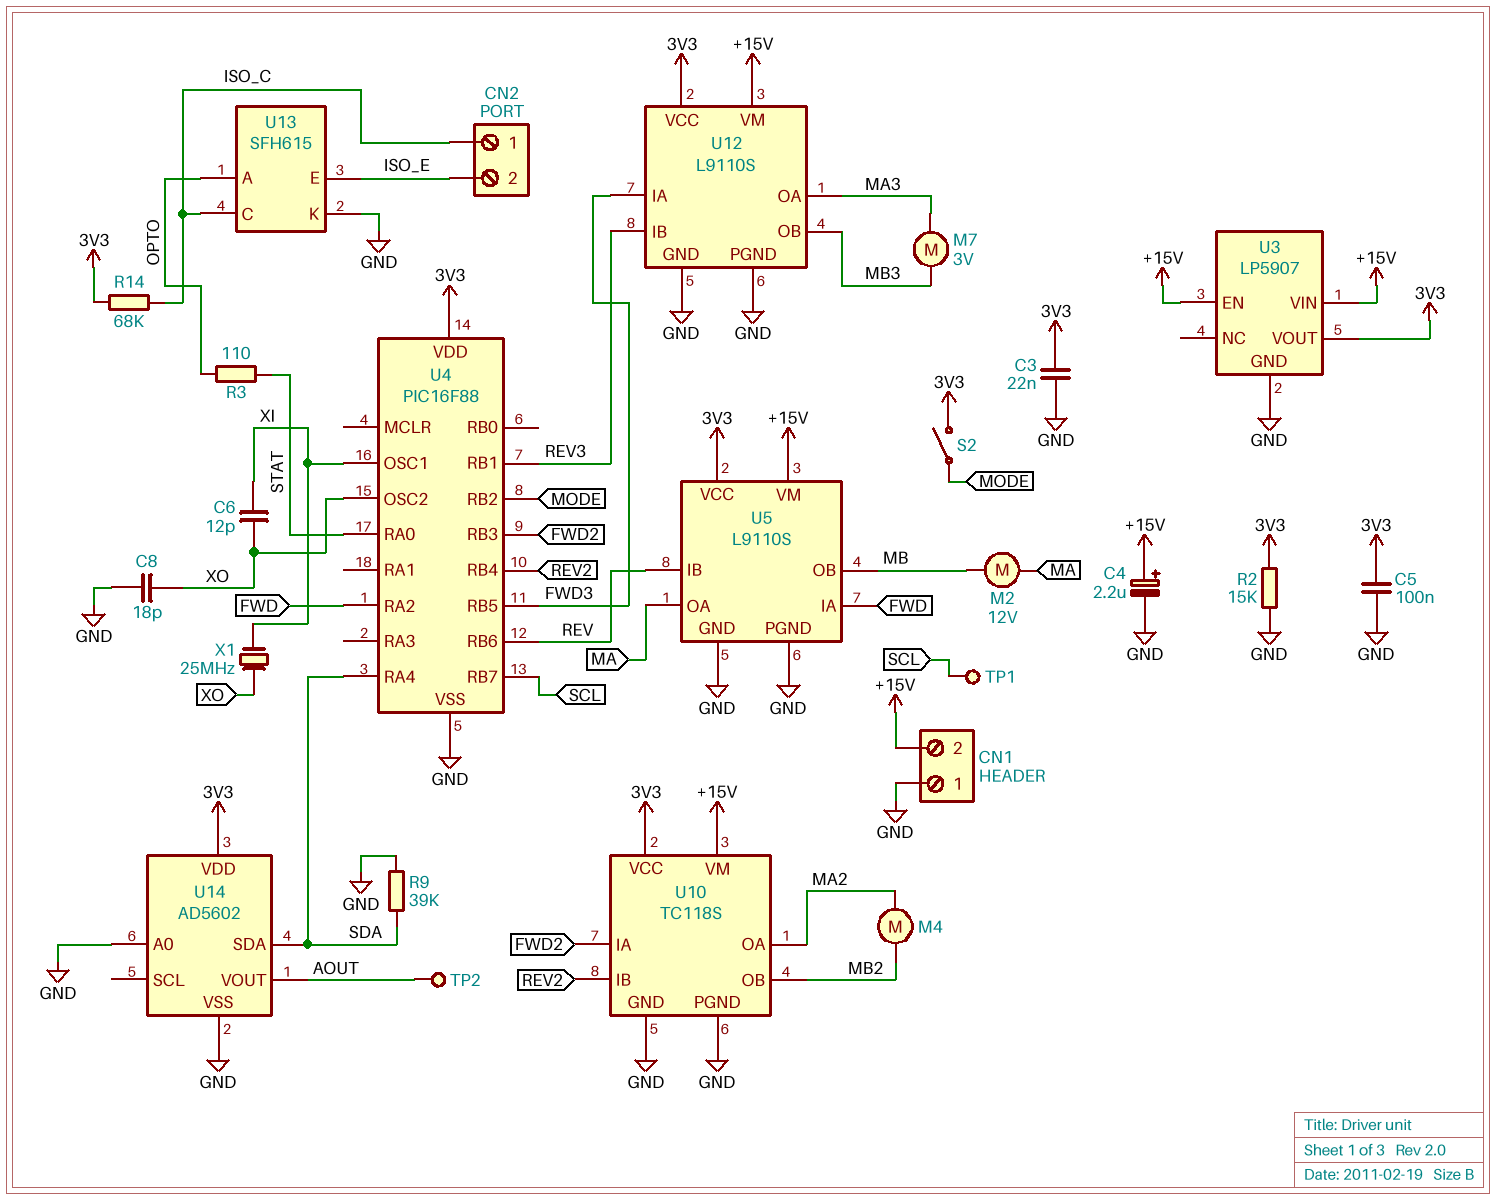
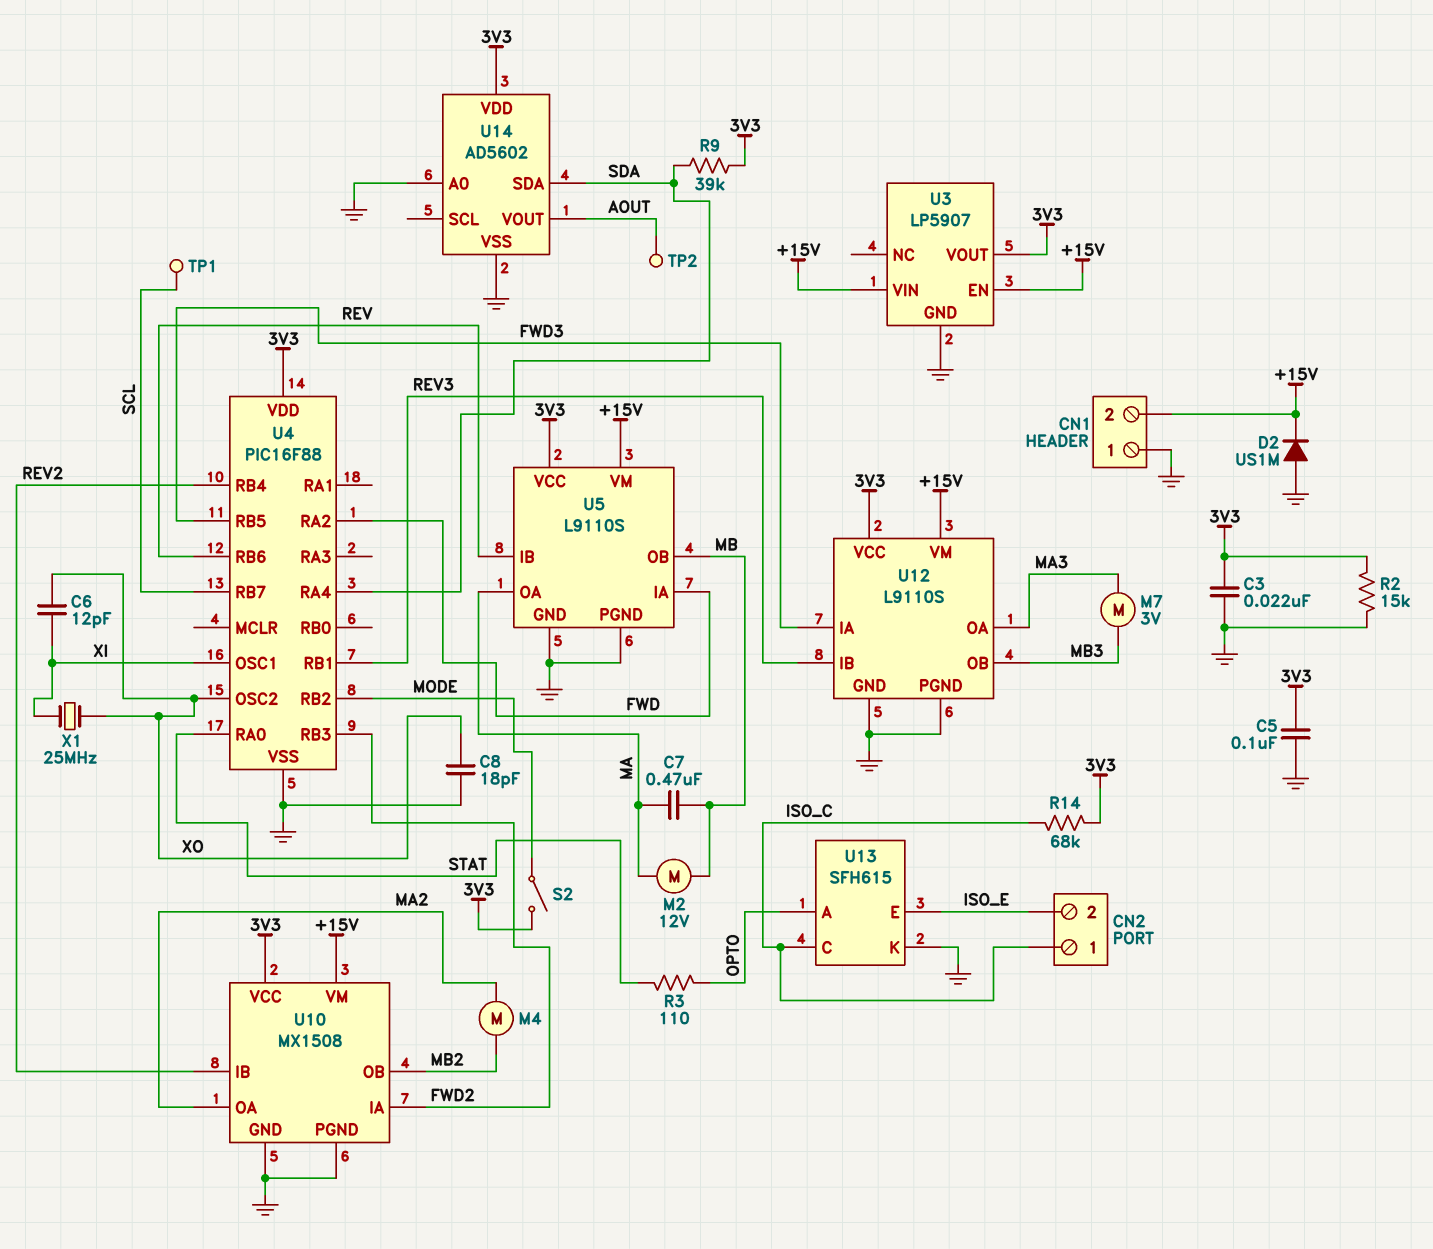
C4: 2.2uF (plus +15V, minus GND) -> none
C7: none -> 470nF (MA, MB)
D2: none -> diode US1M (A GND, K +15V)
R9: 39k (GND, SDA) -> 39k (3V3, SDA)
U10: TC118S -> MX1508

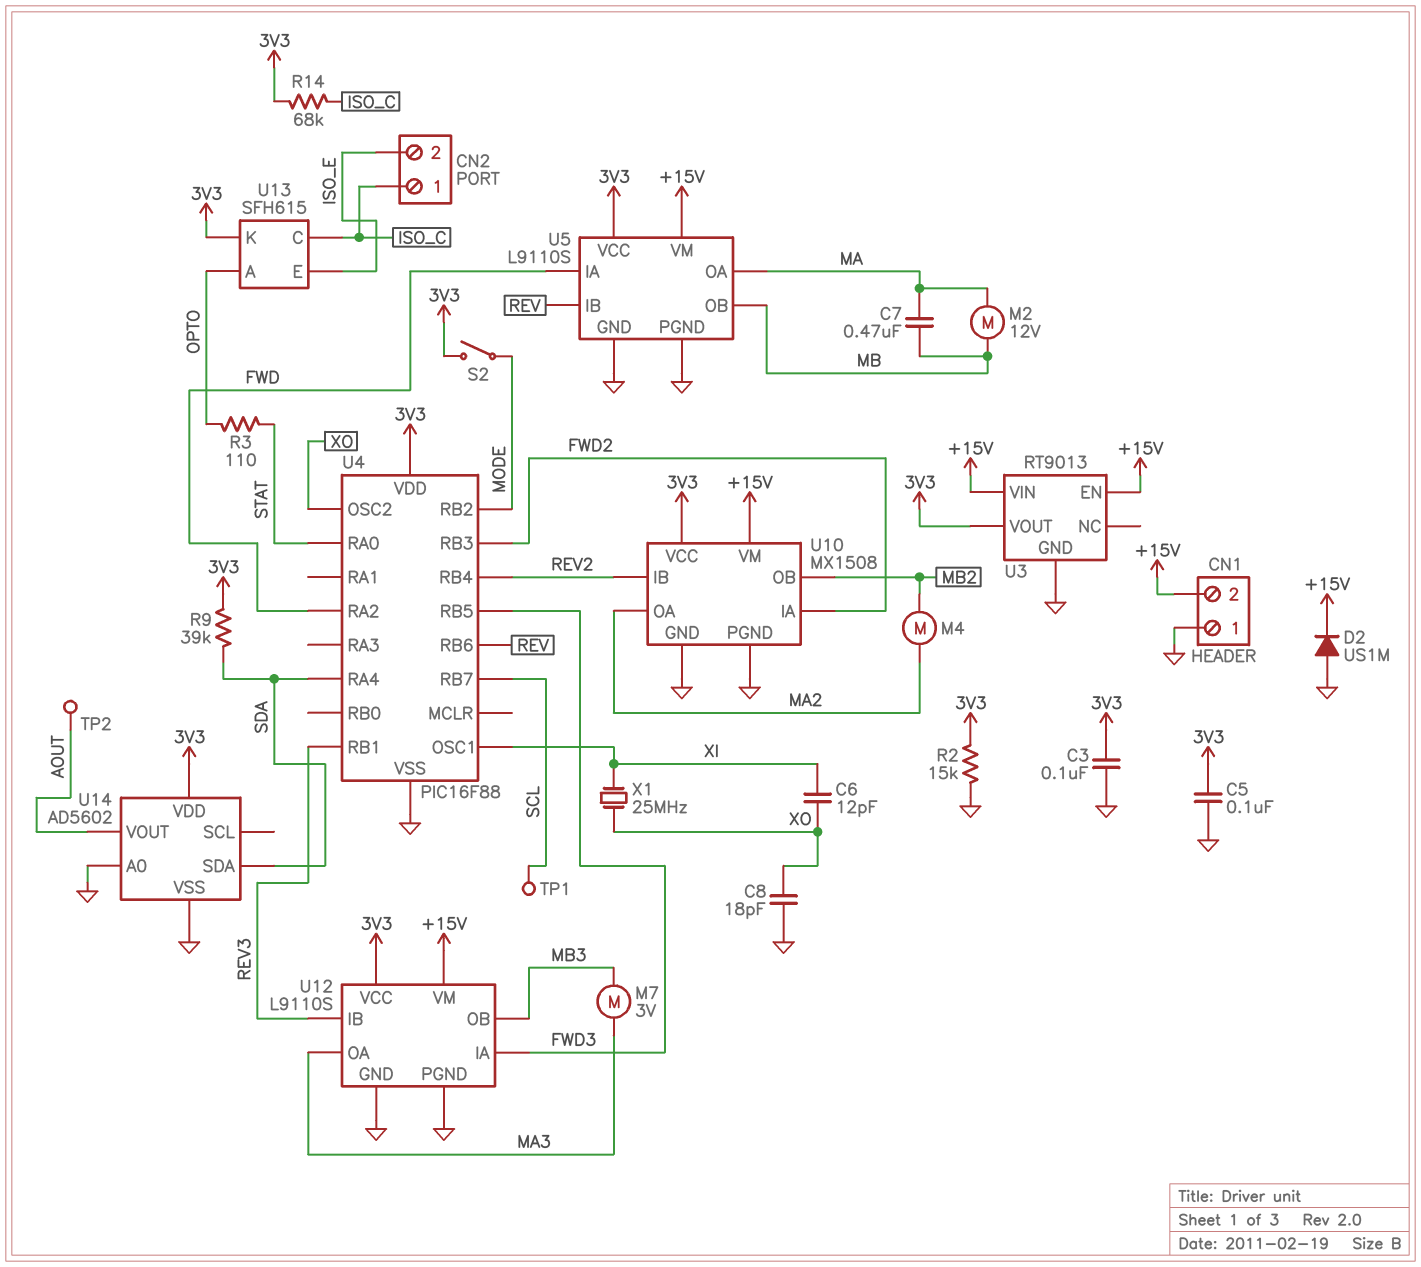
C3: 22nF (3V3, GND) -> 100nF (3V3, GND)
U3: LP5907 -> RT9013
U13 pin K: GND -> 3V3

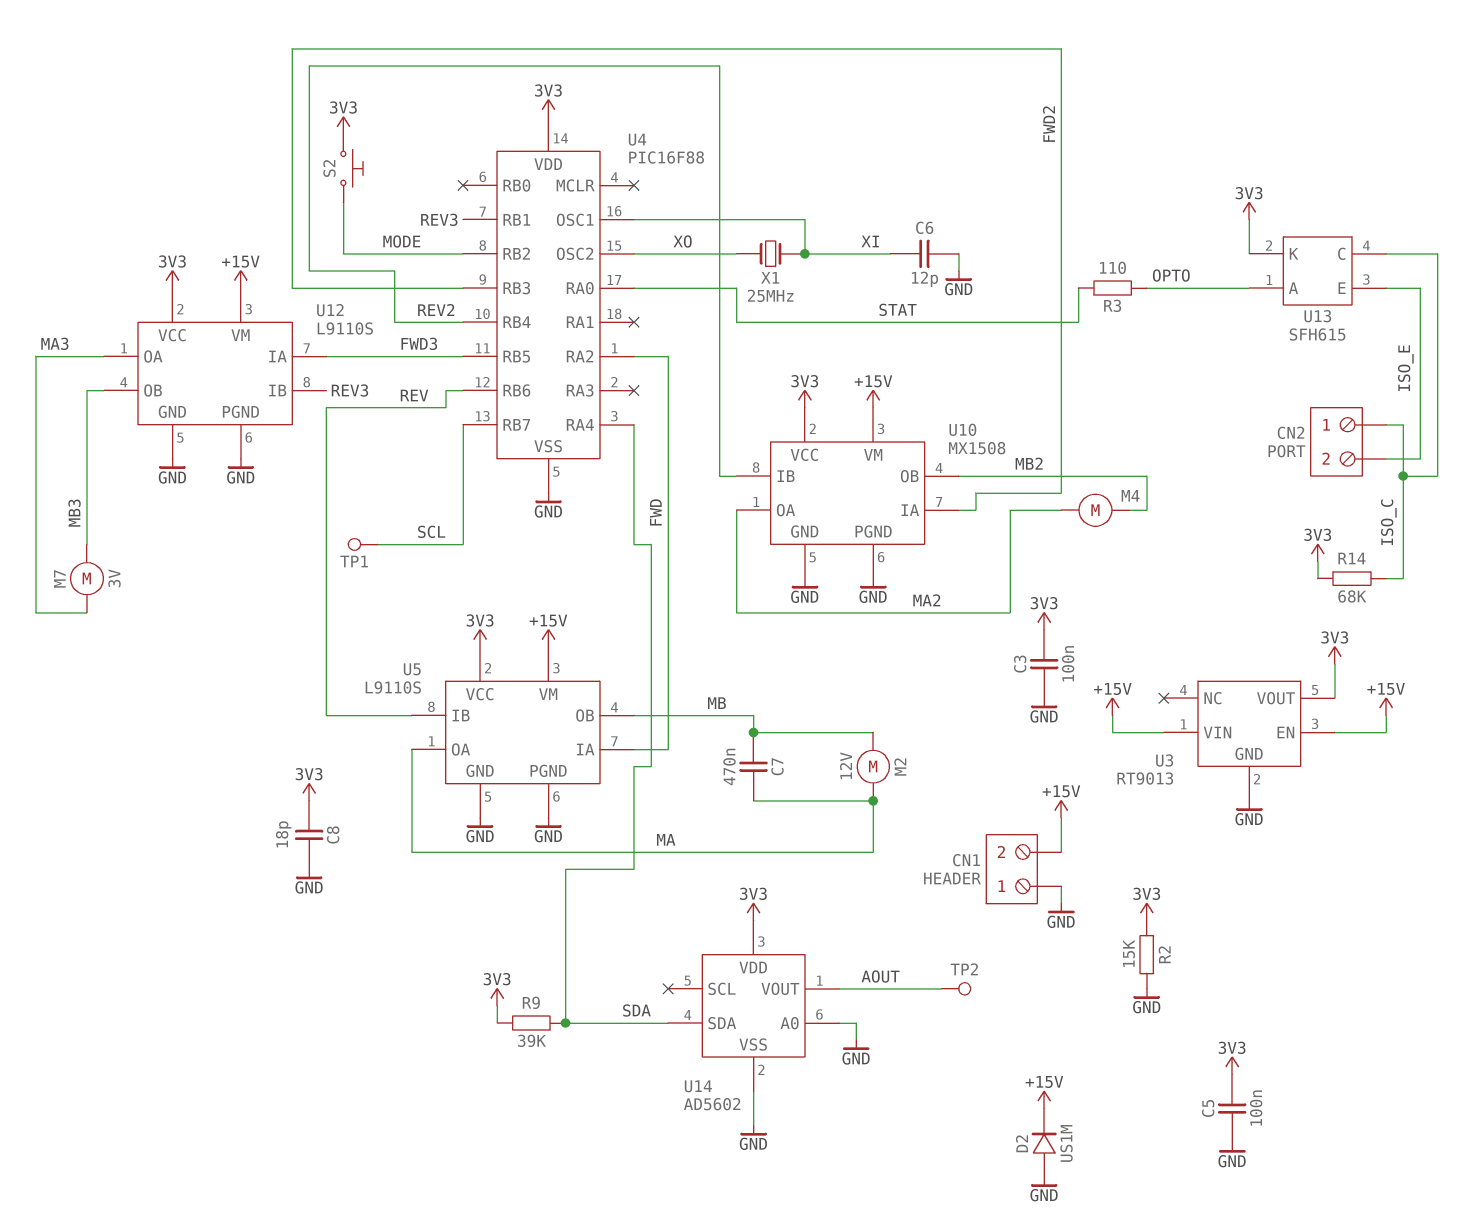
C6: 12pF (XI, XO) -> 12pF (GND, XI)
C8: 18pF (GND, XO) -> 18pF (3V3, GND)
S2: switch (3V3, MODE) -> button (3V3, MODE)

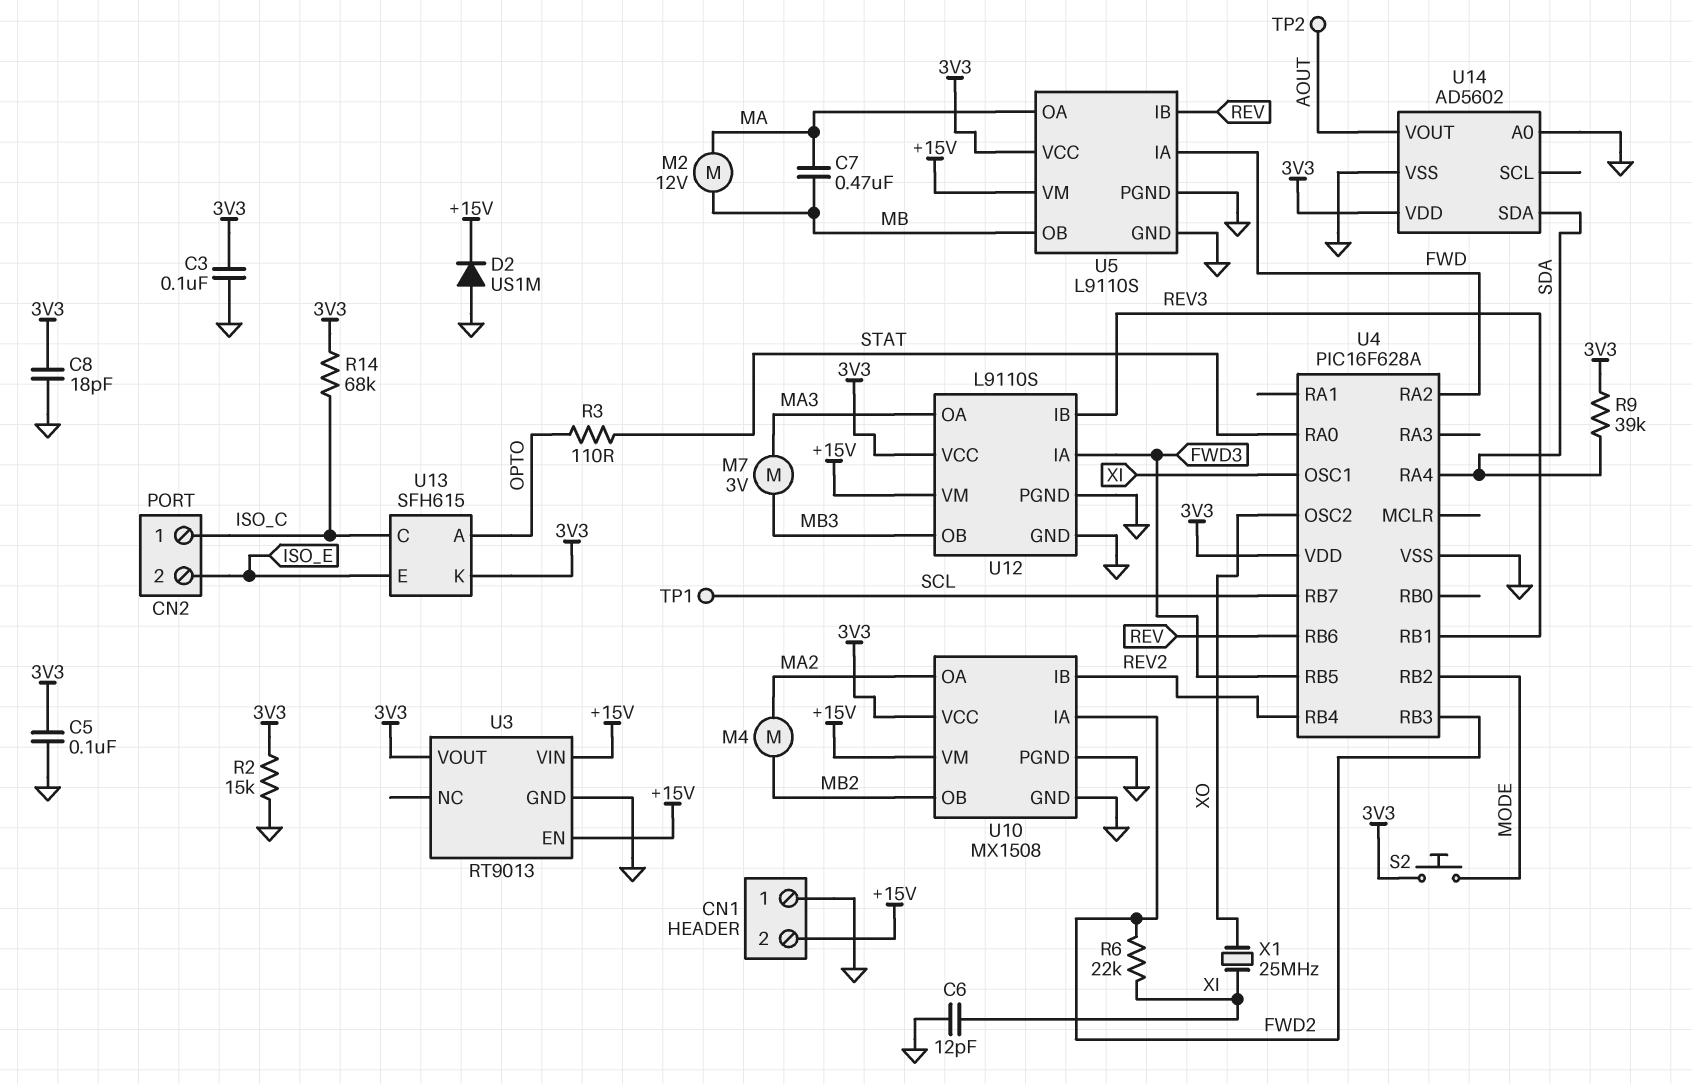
R6: none -> 22k (FWD2, XI)
U4: PIC16F88 -> PIC16F628A

